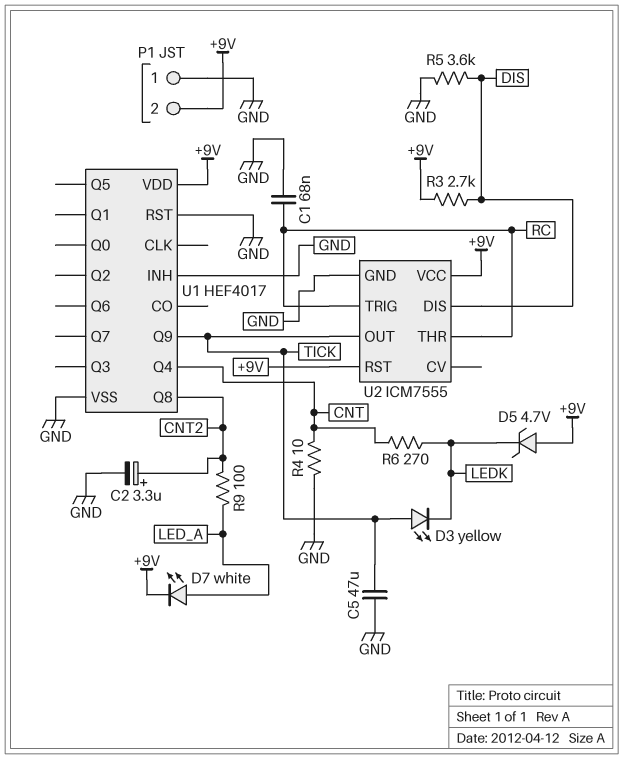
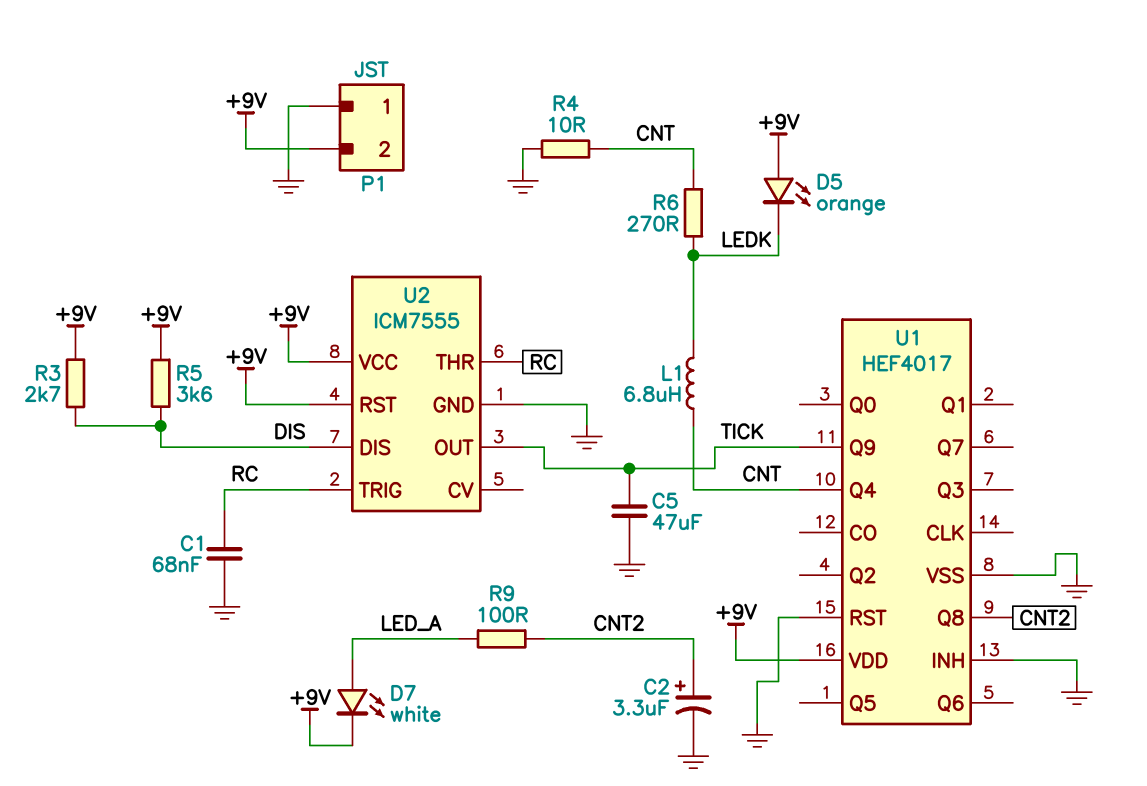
D3: LED yellow (A TICK, K LEDK) -> none
D5: zener 4.7V (A +9V, K LEDK) -> LED orange (A +9V, K LEDK)
L1: none -> 6.8uH (CNT, LEDK)
R5: 3.6k (DIS, GND) -> 3.6k (+9V, DIS)

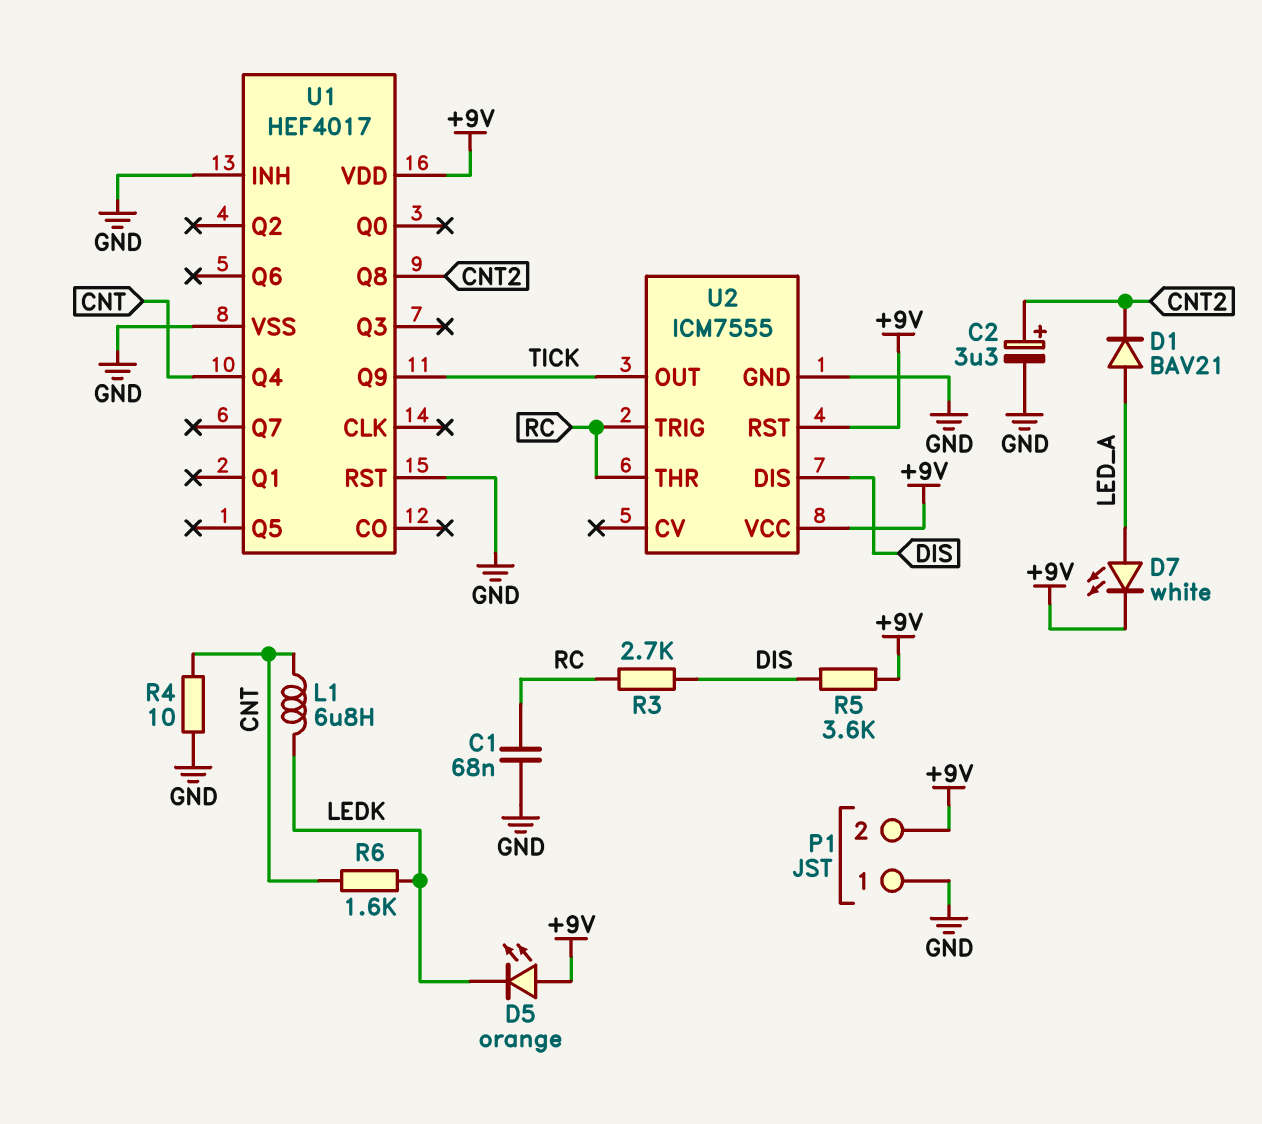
C5: 47uF (GND, TICK) -> none
D1: none -> diode BAV21 (A LED_A, K CNT2)
R3: 2.7k (+9V, DIS) -> 2.7k (DIS, RC)
R6: 270 (CNT, LEDK) -> 1.6k (CNT, LEDK)
R9: 100 (CNT2, LED_A) -> none

